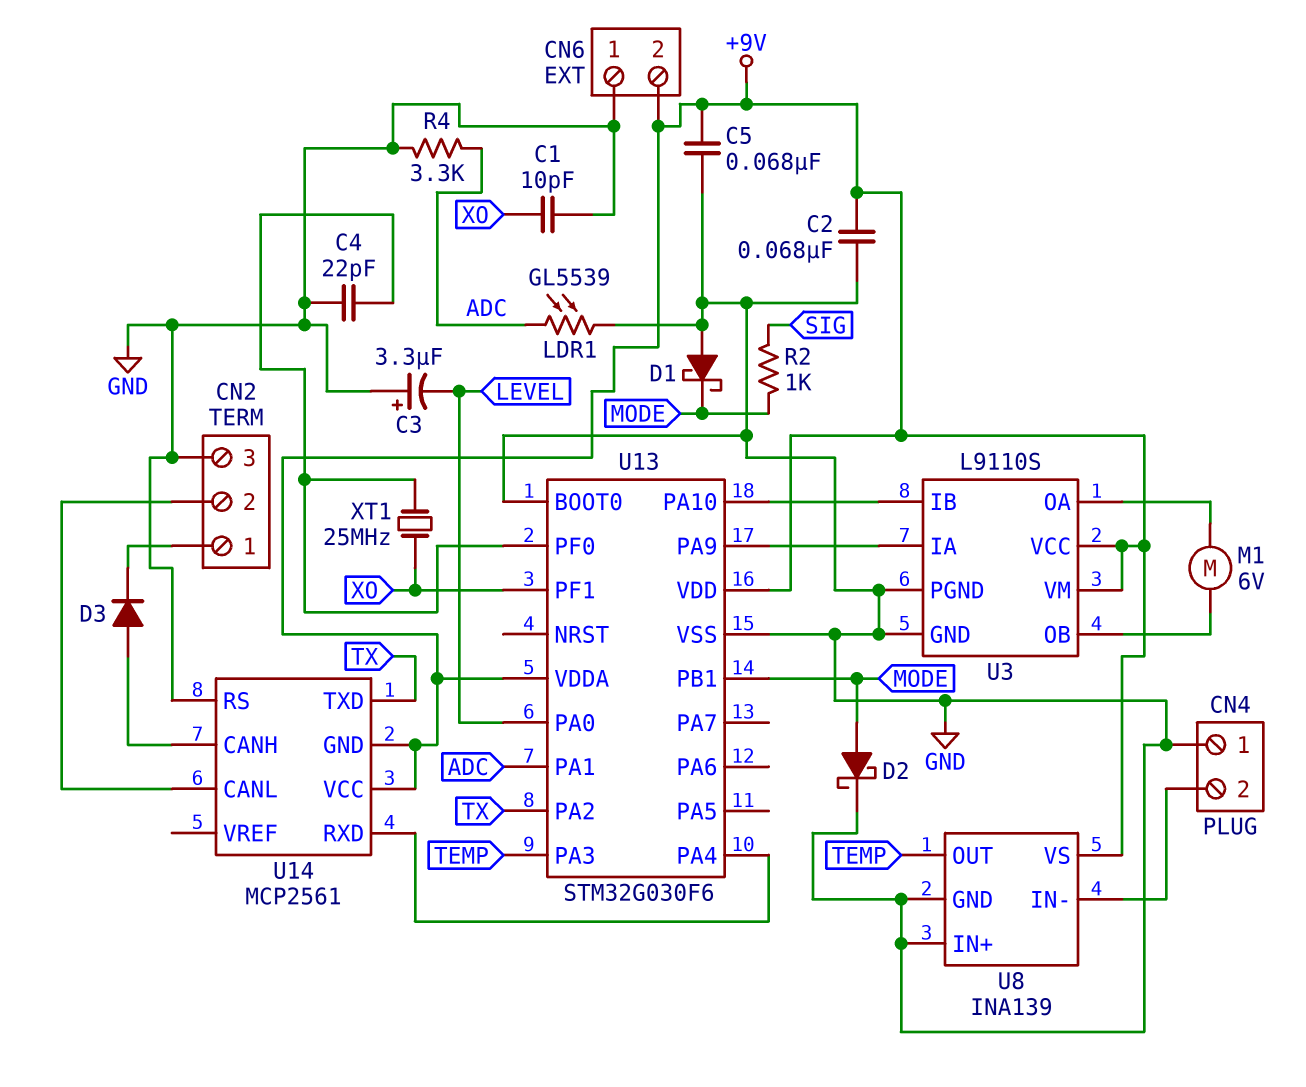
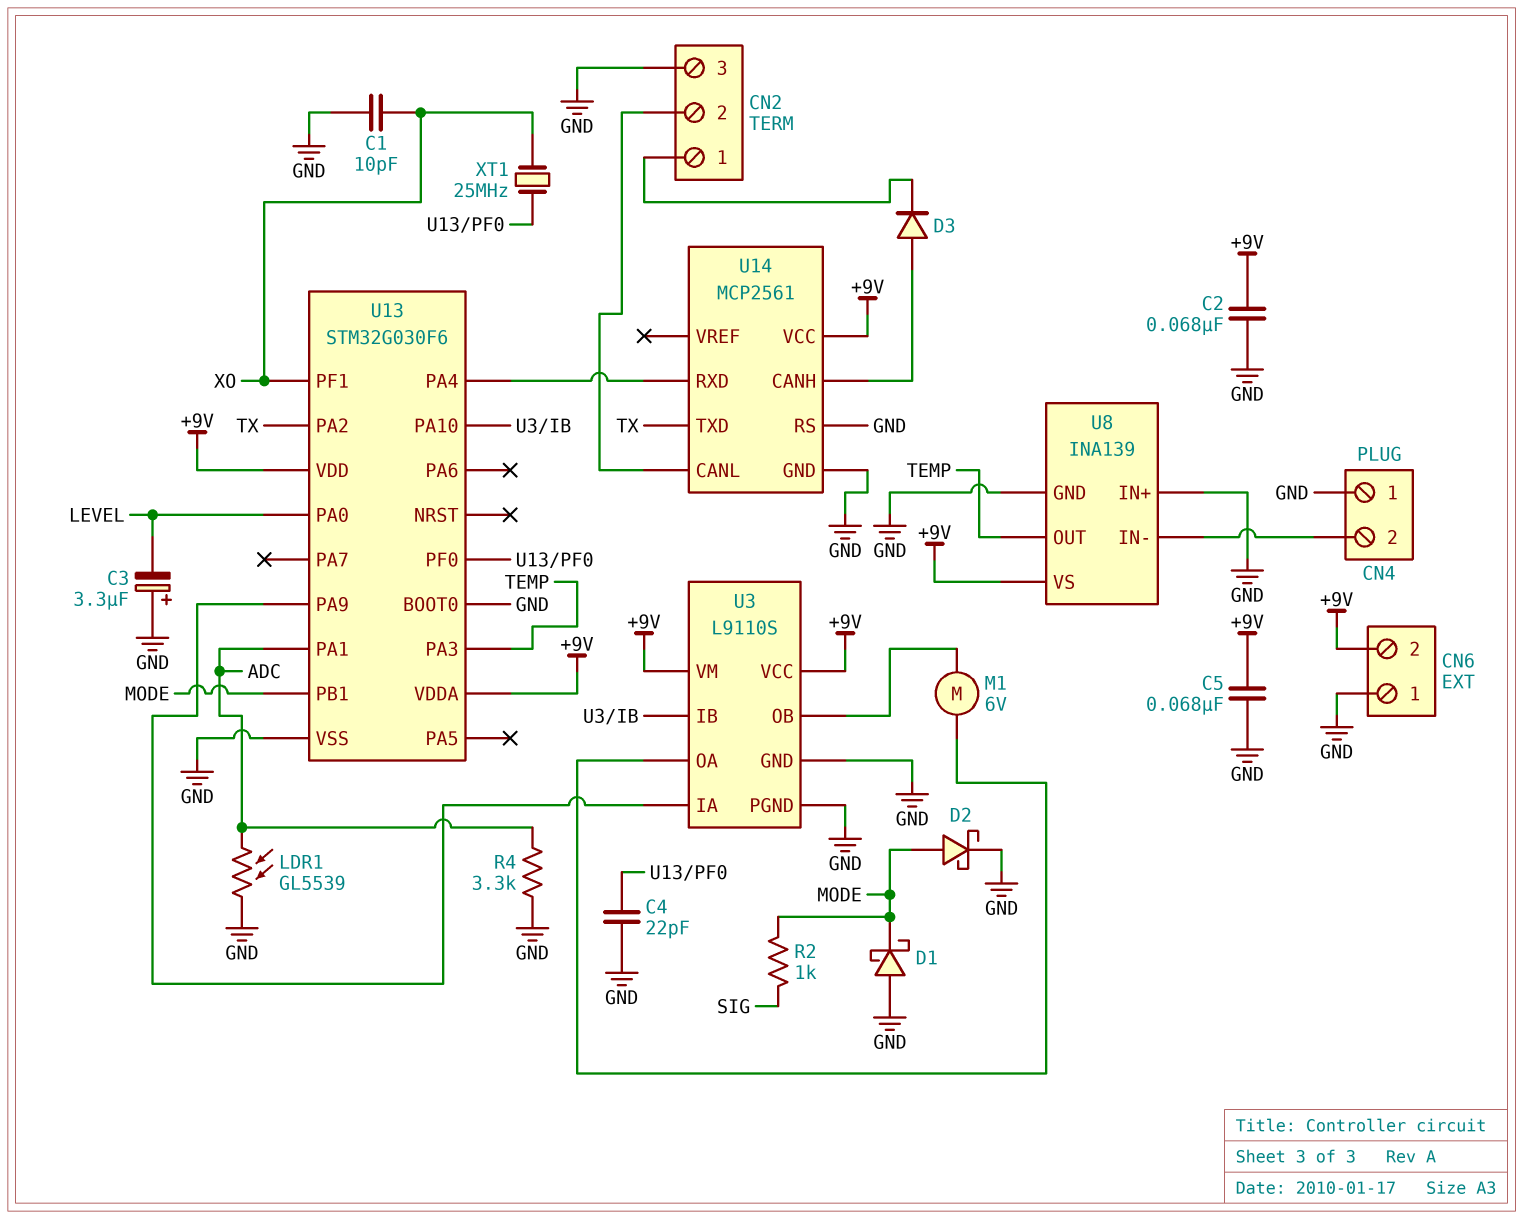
U14 pin GND: +9V -> GND

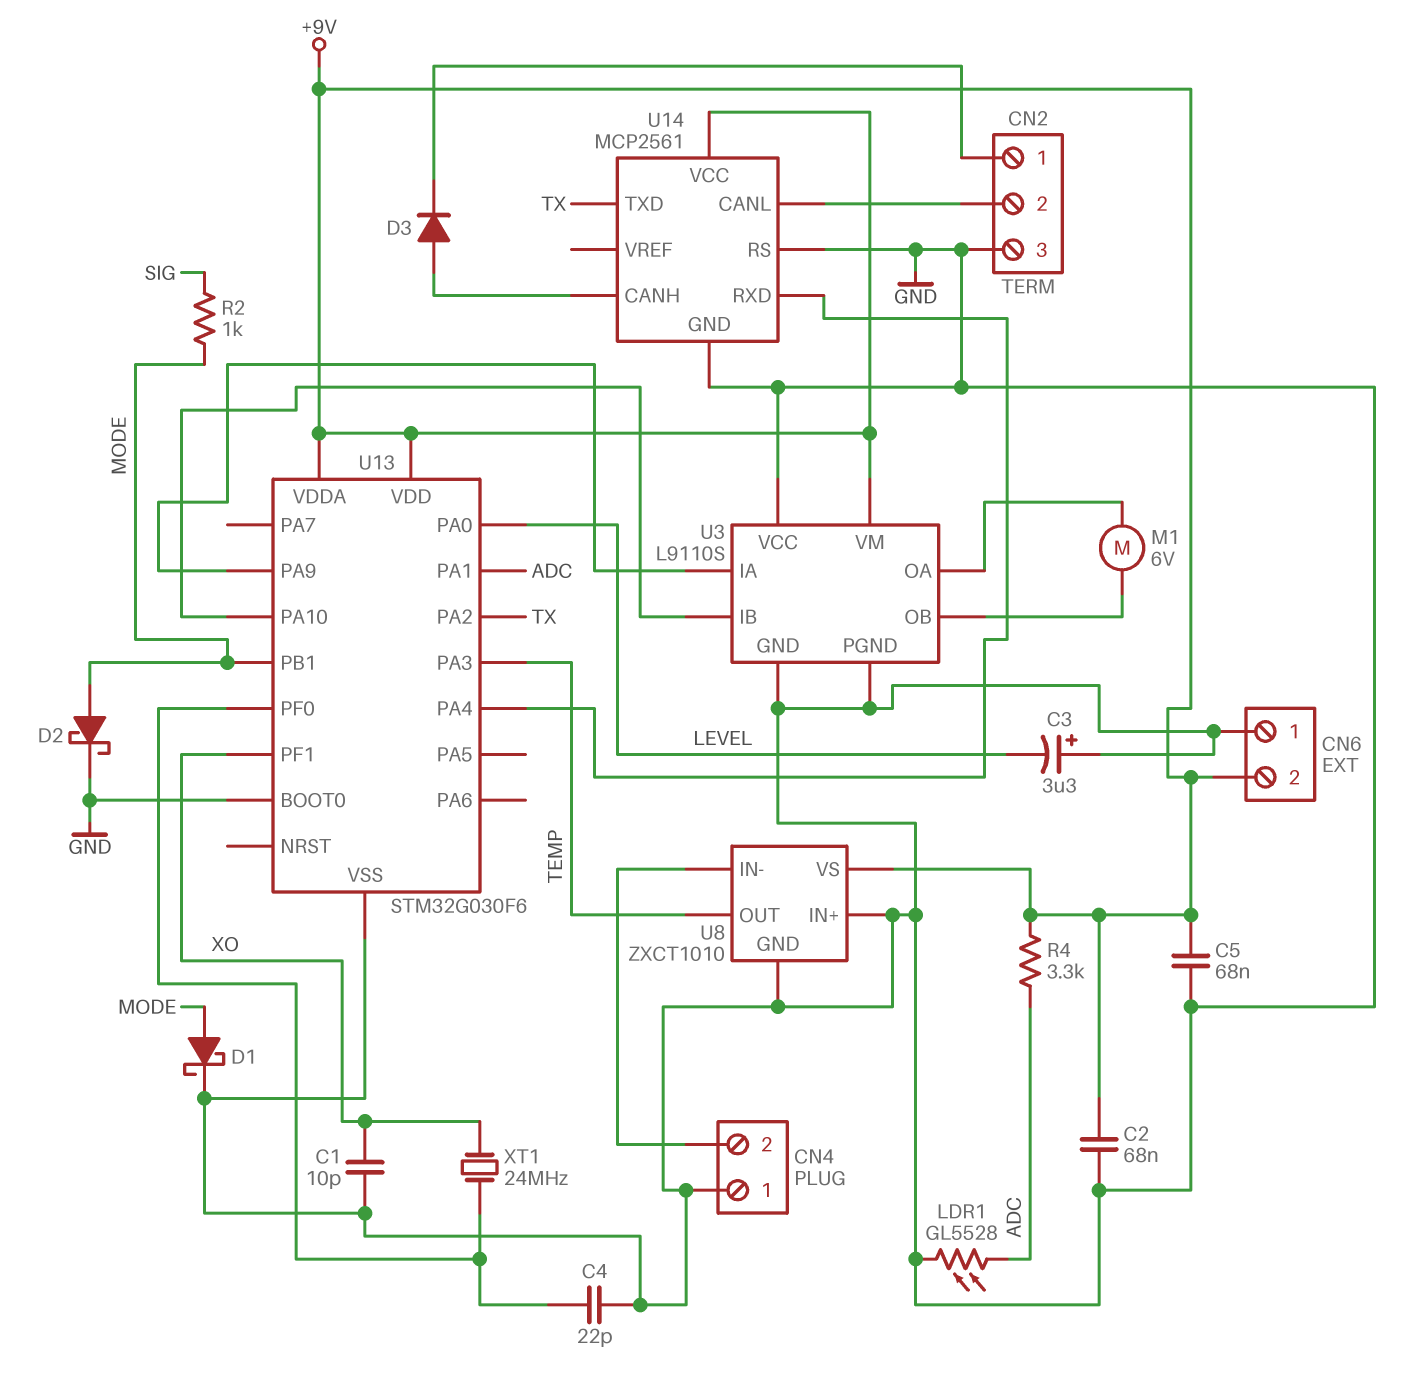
D1: schottky (A GND, K MODE) -> schottky (A MODE, K GND)
LDR1: GL5539 (ADC, GND) -> GL5528 (ADC, GND)
R4: 3.3k (ADC, GND) -> 3.3k (+9V, ADC)
U3 pin VCC: +9V -> GND
U8: INA139 -> ZXCT1010
XT1: 25MHz (U13/PF0, XO) -> 24MHz (U13/PF0, XO)

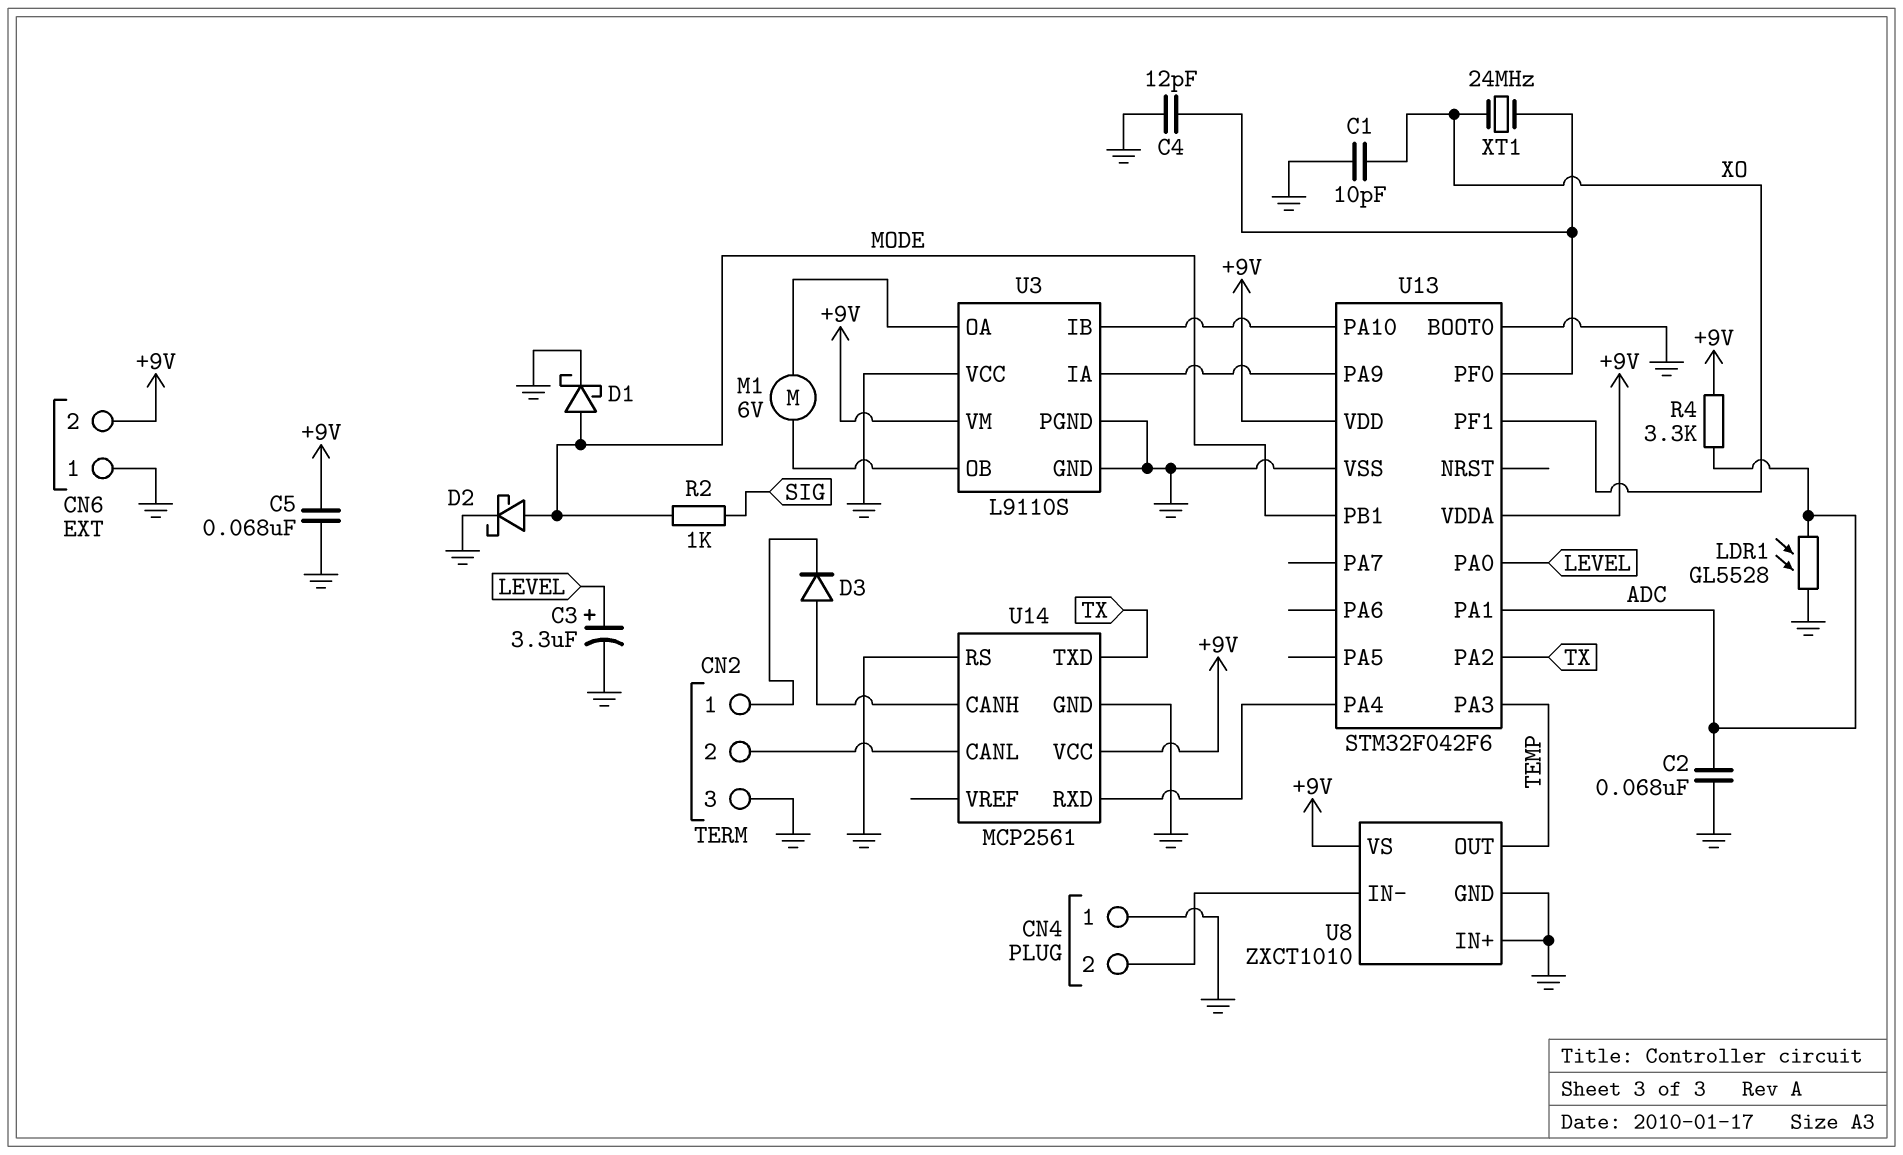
C2: 68nF (+9V, GND) -> 68nF (ADC, GND)
C3: 3.3uF (plus GND, minus LEVEL) -> 3.3uF (plus LEVEL, minus GND)
C4: 22pF (GND, U13/PF0) -> 12pF (GND, U13/PF0)
U13: STM32G030F6 -> STM32F042F6

